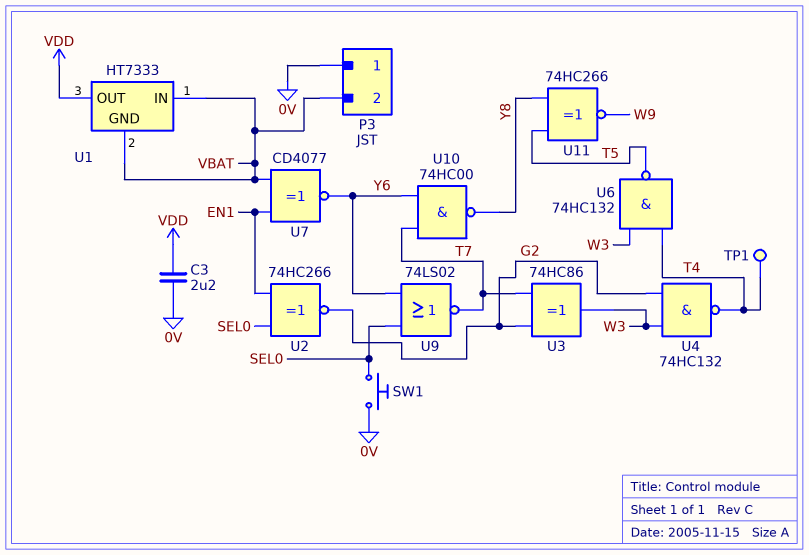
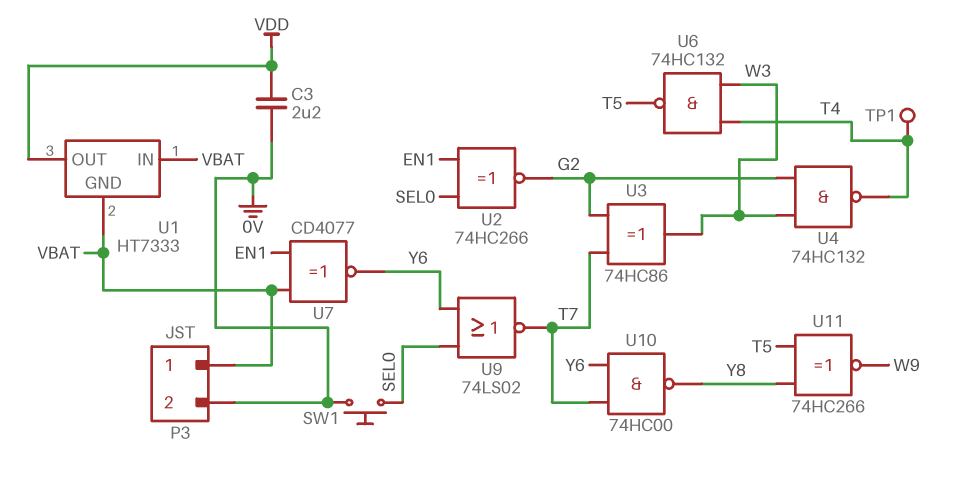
P3 pin 1: 0V -> VBAT
P3 pin 2: VBAT -> 0V

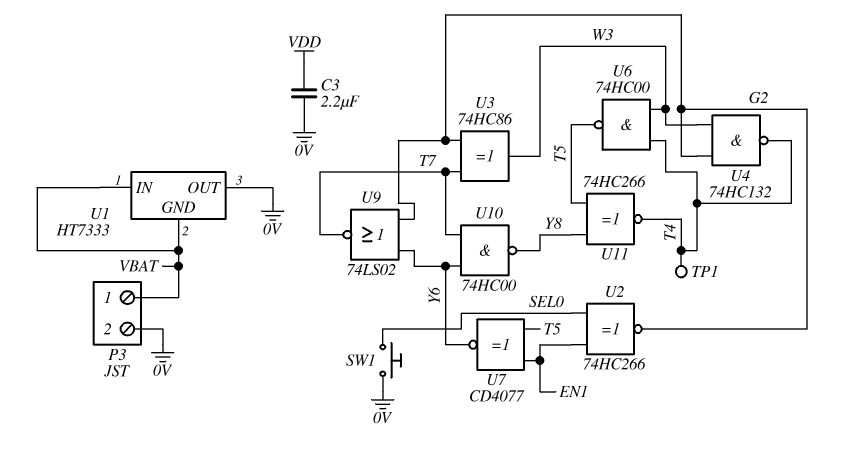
U1 pin OUT: VDD -> 0V
U6: NAND 74HC132 (in T4, in W3, out T5) -> NAND 74HC00 (in T4, in W3, out T5)
U7: XNOR CD4077 (in EN1, in VBAT, out Y6) -> XNOR CD4077 (in EN1, in T5, out Y6)
U9: NOR 74LS02 (in SEL0, in Y6, out T7) -> NOR 74LS02 (in G2, in Y6, out T7)
U11: XNOR 74HC266 (in T5, in Y8, out W9) -> XNOR 74HC266 (in T5, in Y8, out T4)

